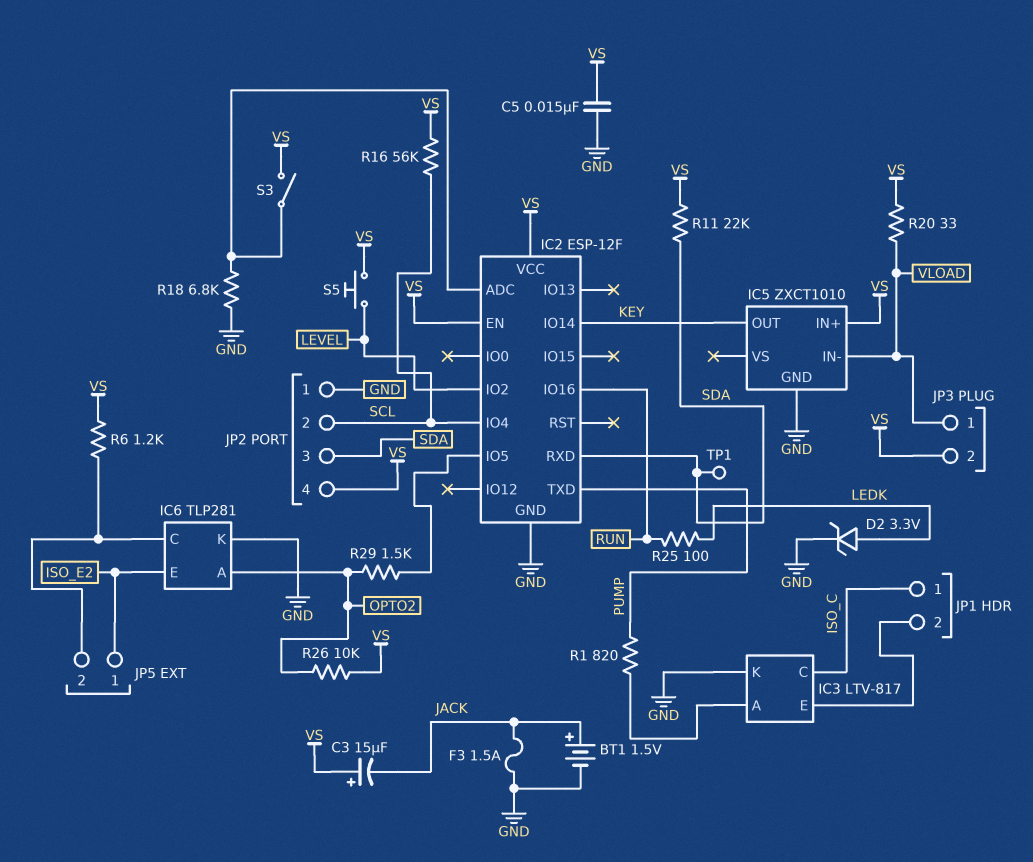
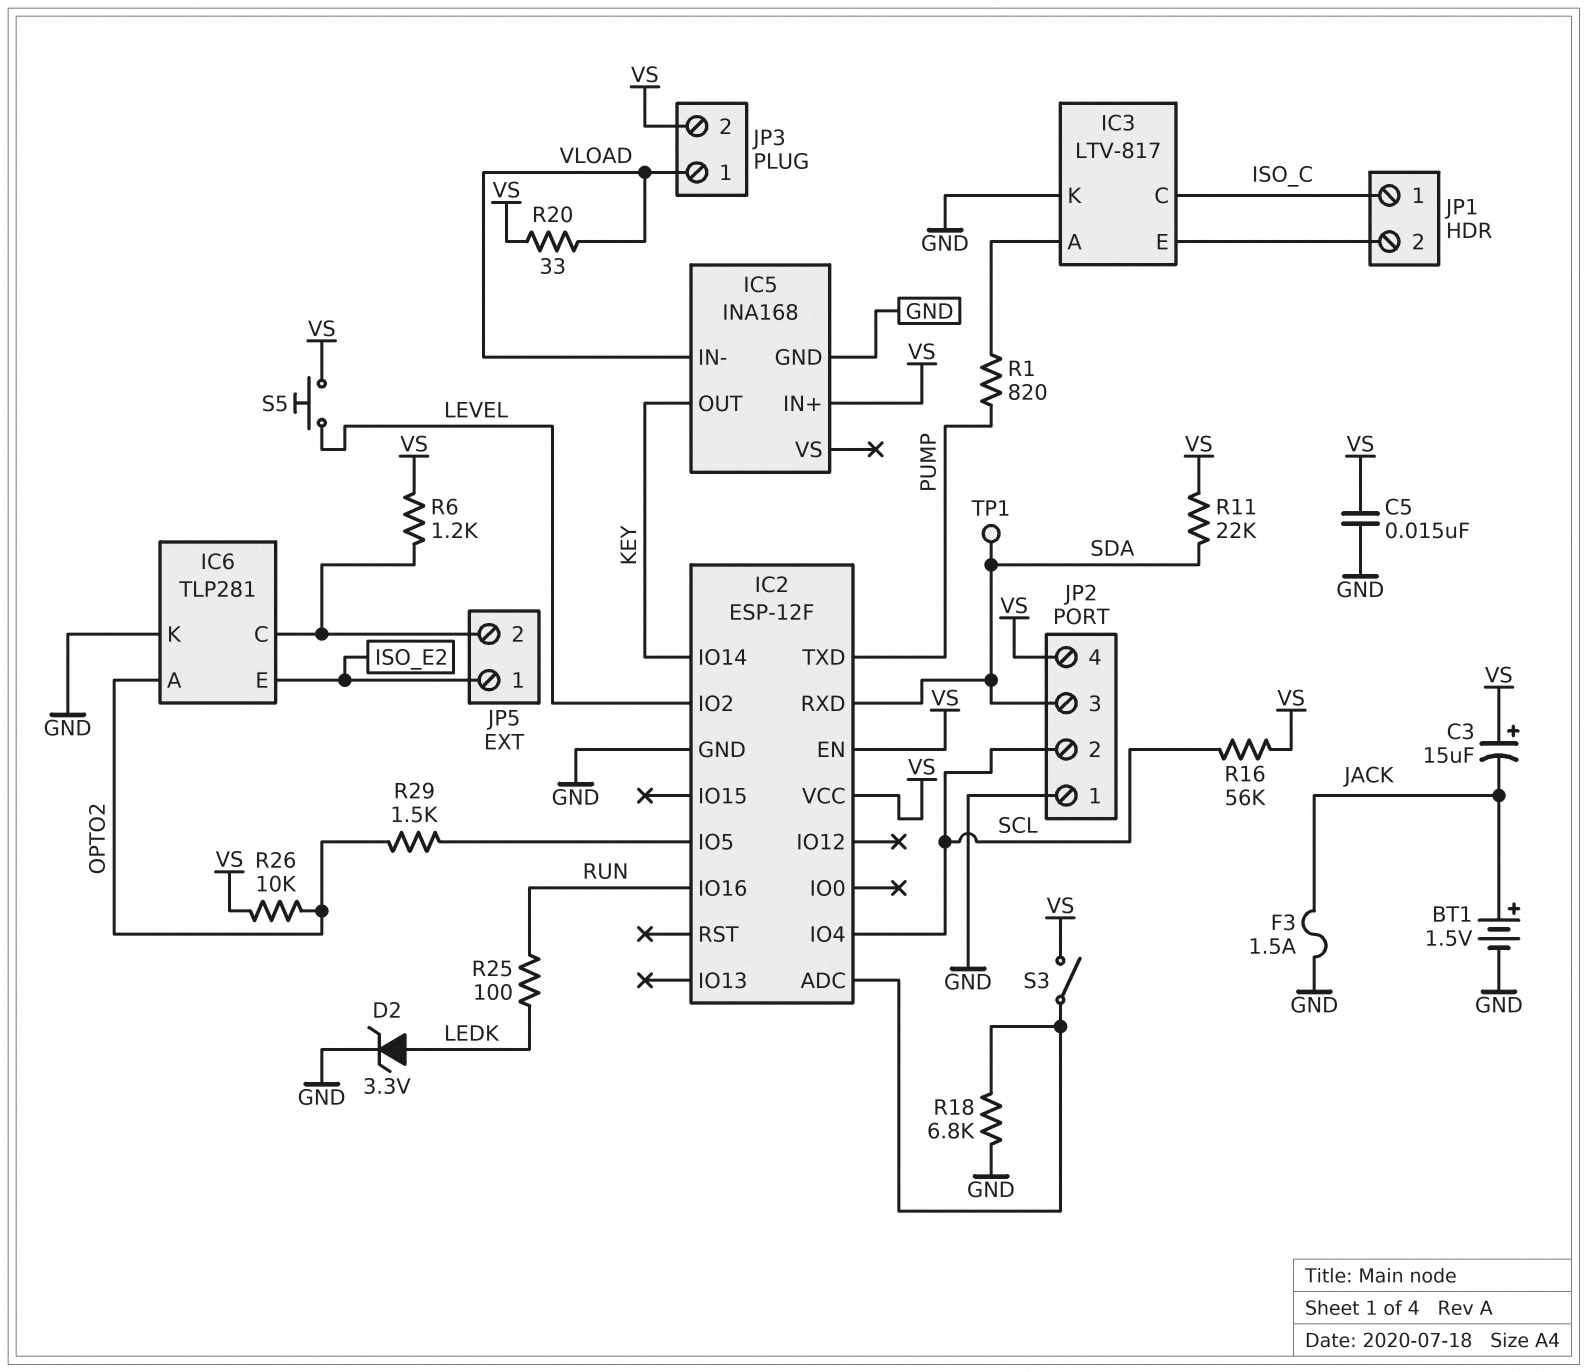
IC5: ZXCT1010 -> INA168

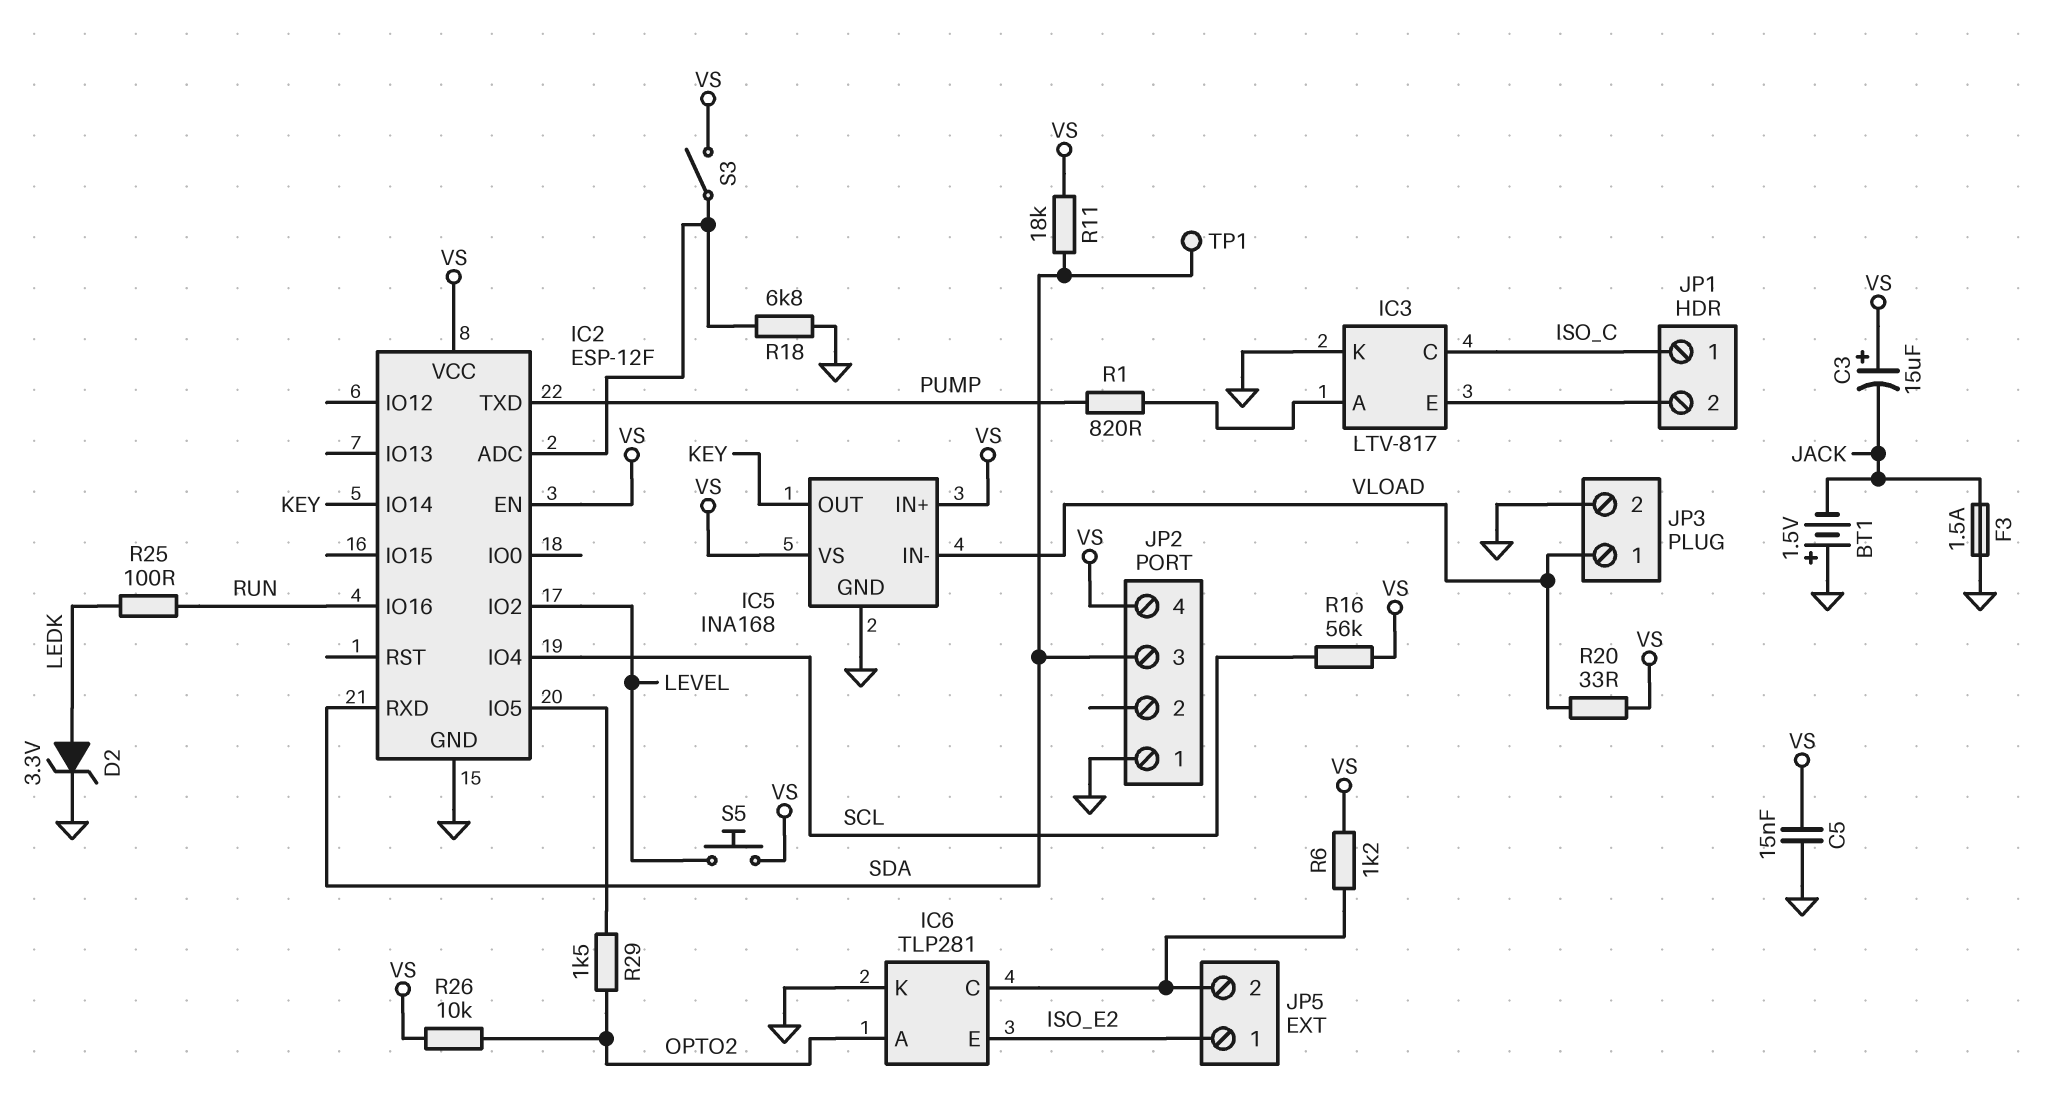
BT1: 1.5V (plus JACK, minus GND) -> 1.5V (plus GND, minus JACK)
IC5 pin VS: none -> VS
JP2 pin 2: SCL -> none
JP3 pin 2: VS -> GND
R11: 22k (SDA, VS) -> 18k (SDA, VS)

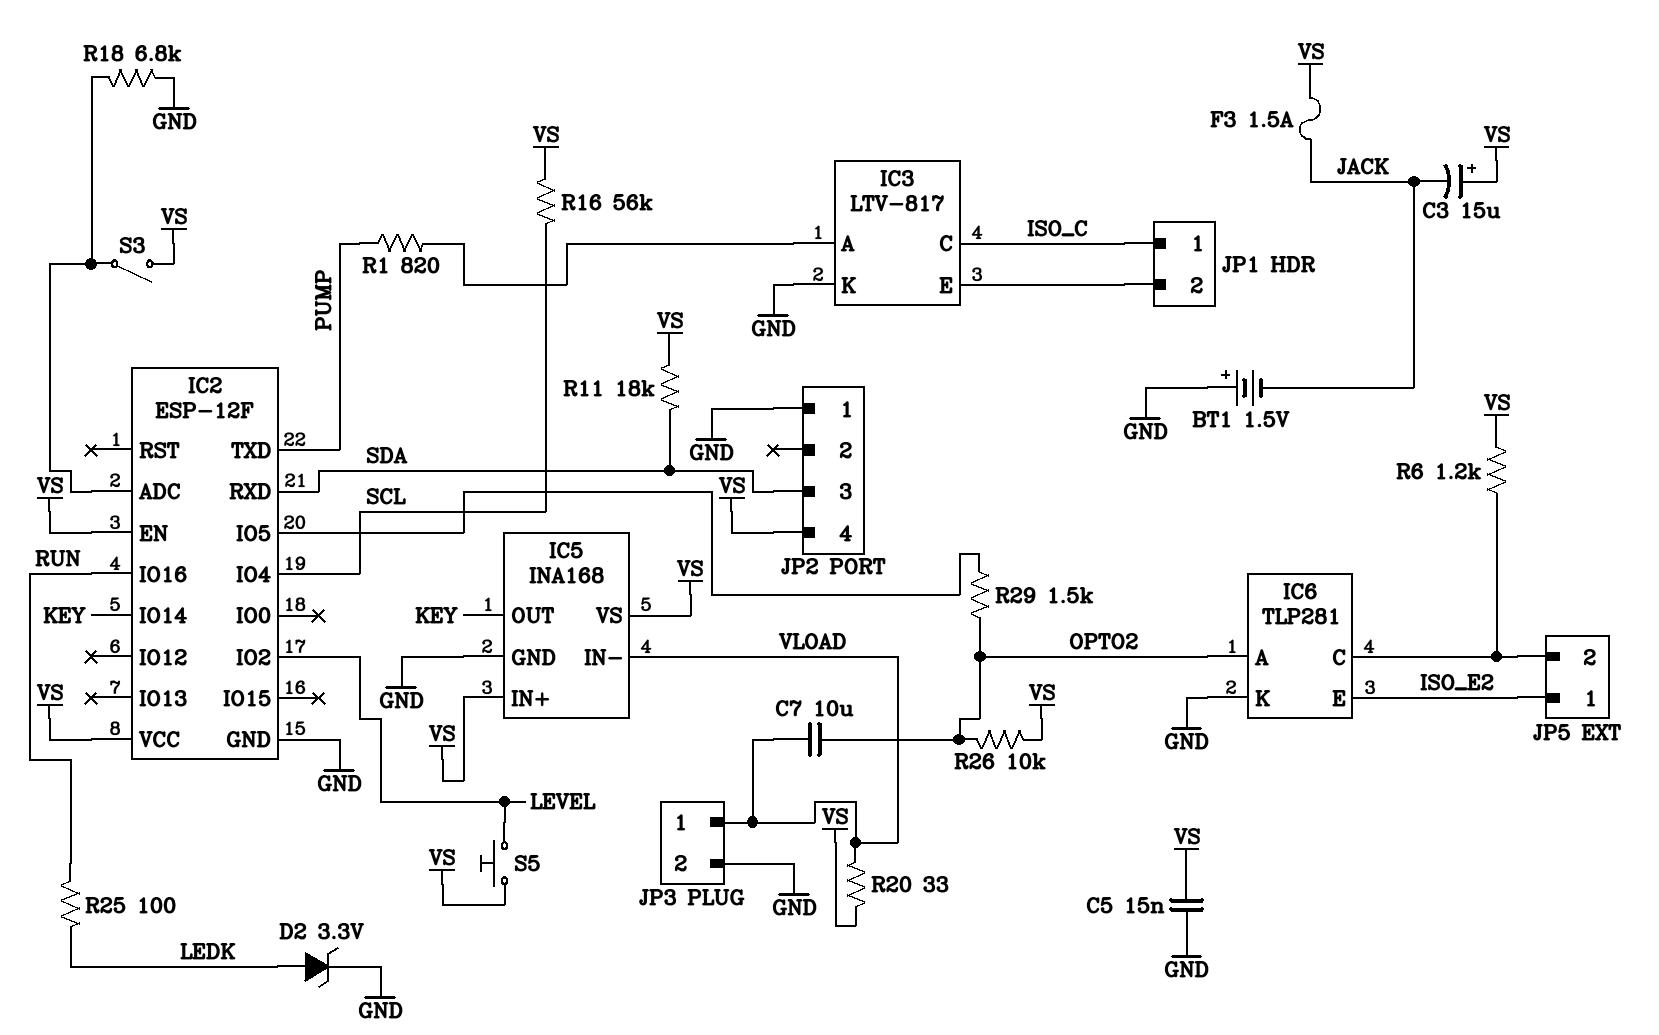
C7: none -> 10uF (OPTO2, VLOAD)
F3: 1.5A (GND, JACK) -> 1.5A (JACK, VS)
TP1: test point (SDA) -> none

